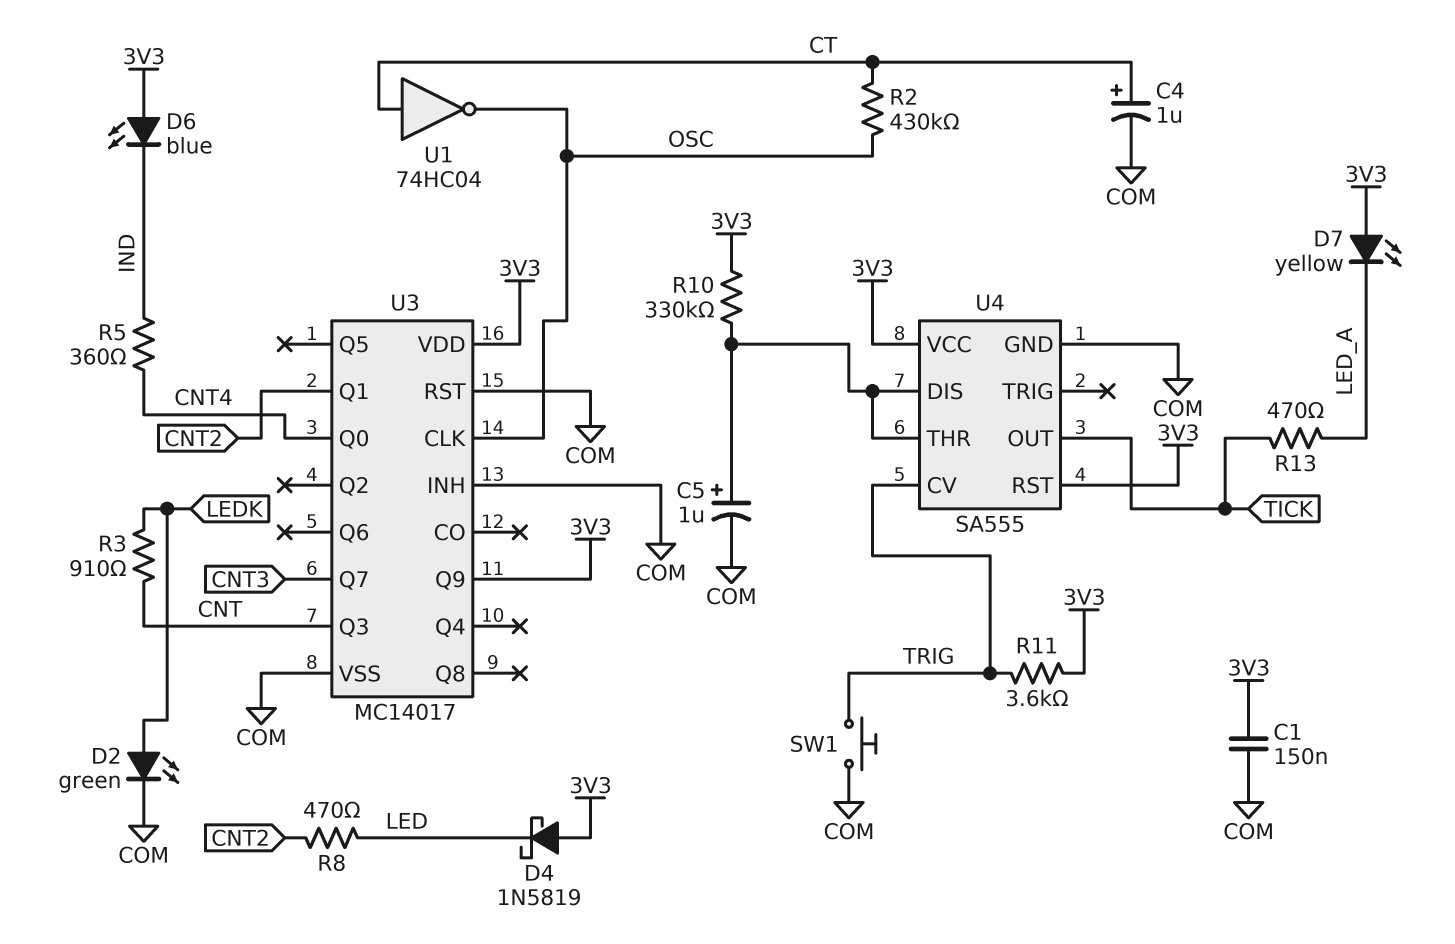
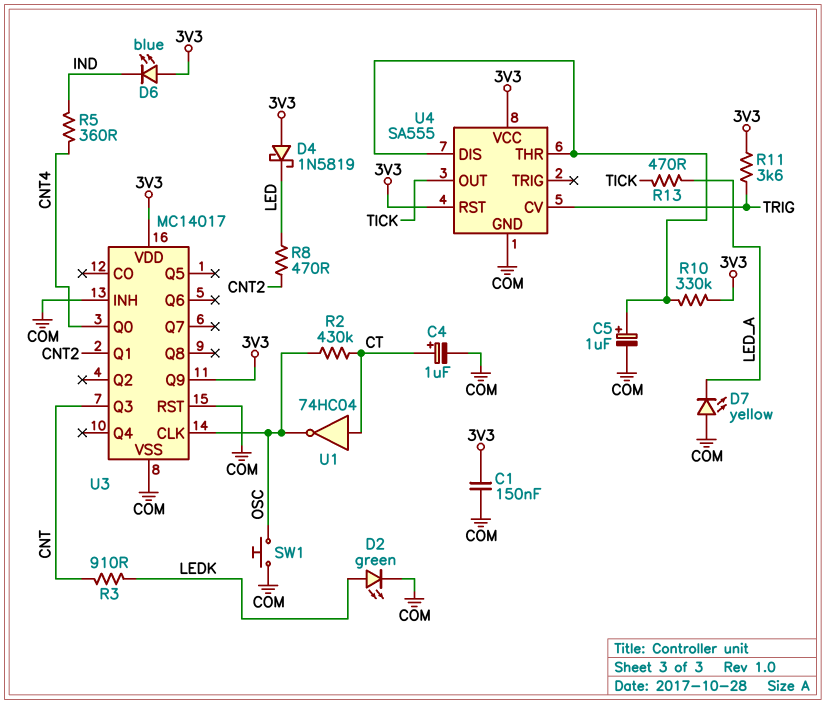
D7: LED yellow (A 3V3, K LED_A) -> LED yellow (A COM, K LED_A)
SW1: button (COM, TRIG) -> button (COM, OSC)
U3 pin Q7: CNT3 -> none

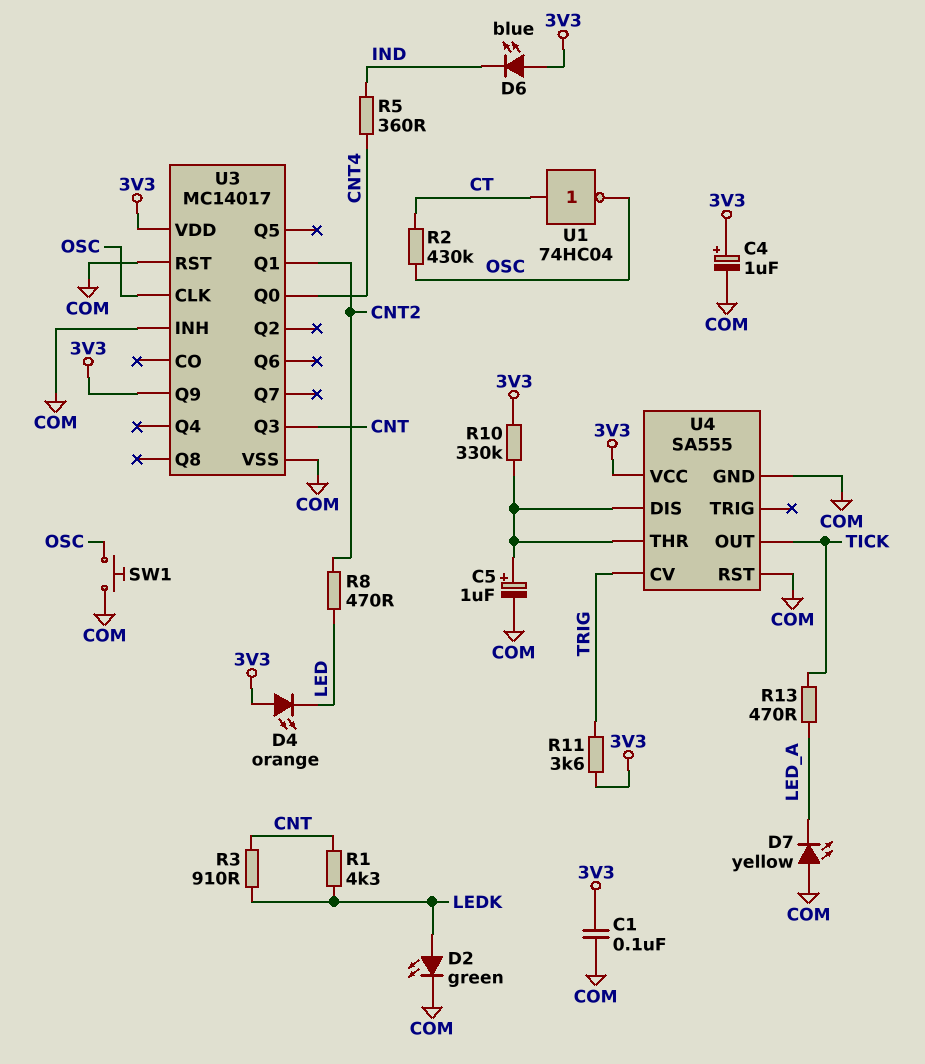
C1: 150nF (3V3, COM) -> 100nF (3V3, COM)
C4: 1uF (plus CT, minus COM) -> 1uF (plus 3V3, minus COM)
D4: schottky 1N5819 (A 3V3, K LED) -> LED orange (A 3V3, K LED)
R1: none -> 4.3k (CNT, LEDK)
U4 pin RST: 3V3 -> COM

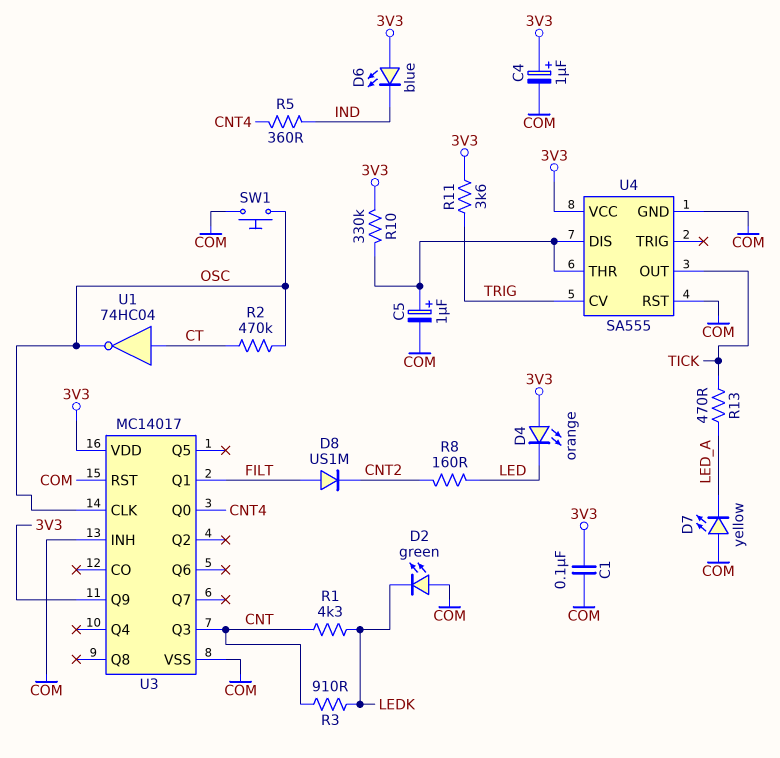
D2: LED green (A LEDK, K COM) -> LED green (A COM, K LEDK)
D8: none -> diode US1M (A FILT, K CNT2)
R2: 430k (CT, OSC) -> 470k (CT, OSC)
R8: 470 (CNT2, LED) -> 160 (CNT2, LED)
U3 pin Q1: CNT2 -> FILT

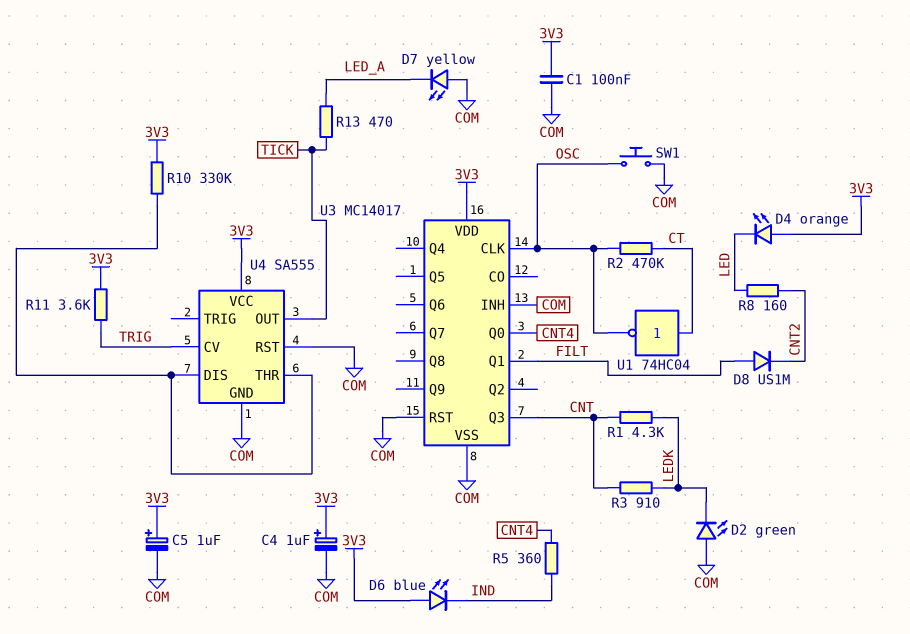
C5: 1uF (plus U4/DIS, minus COM) -> 1uF (plus 3V3, minus COM)
U3 pin Q9: 3V3 -> none

